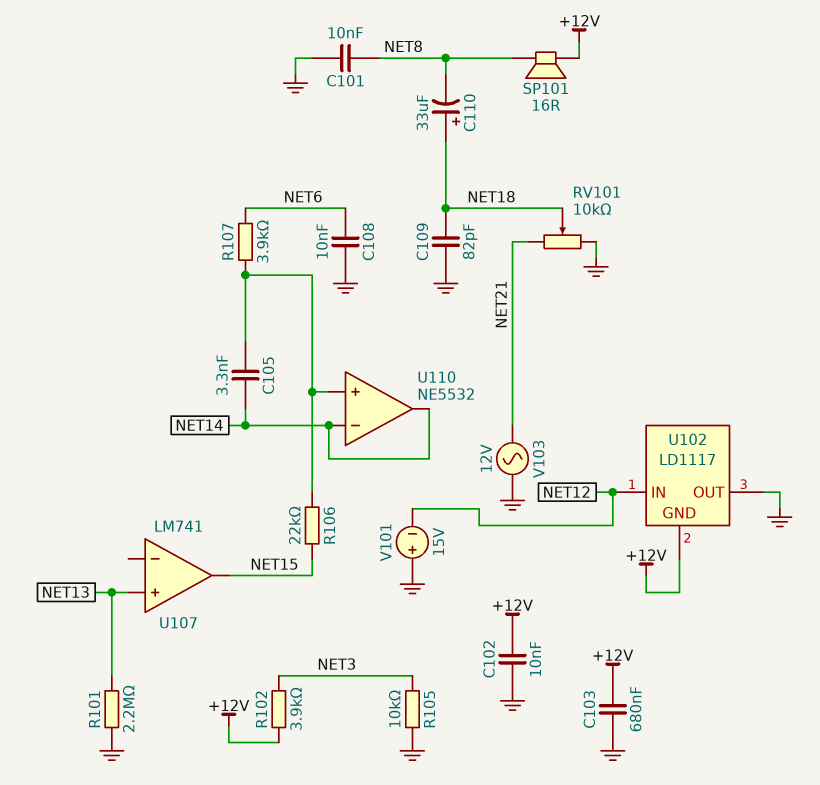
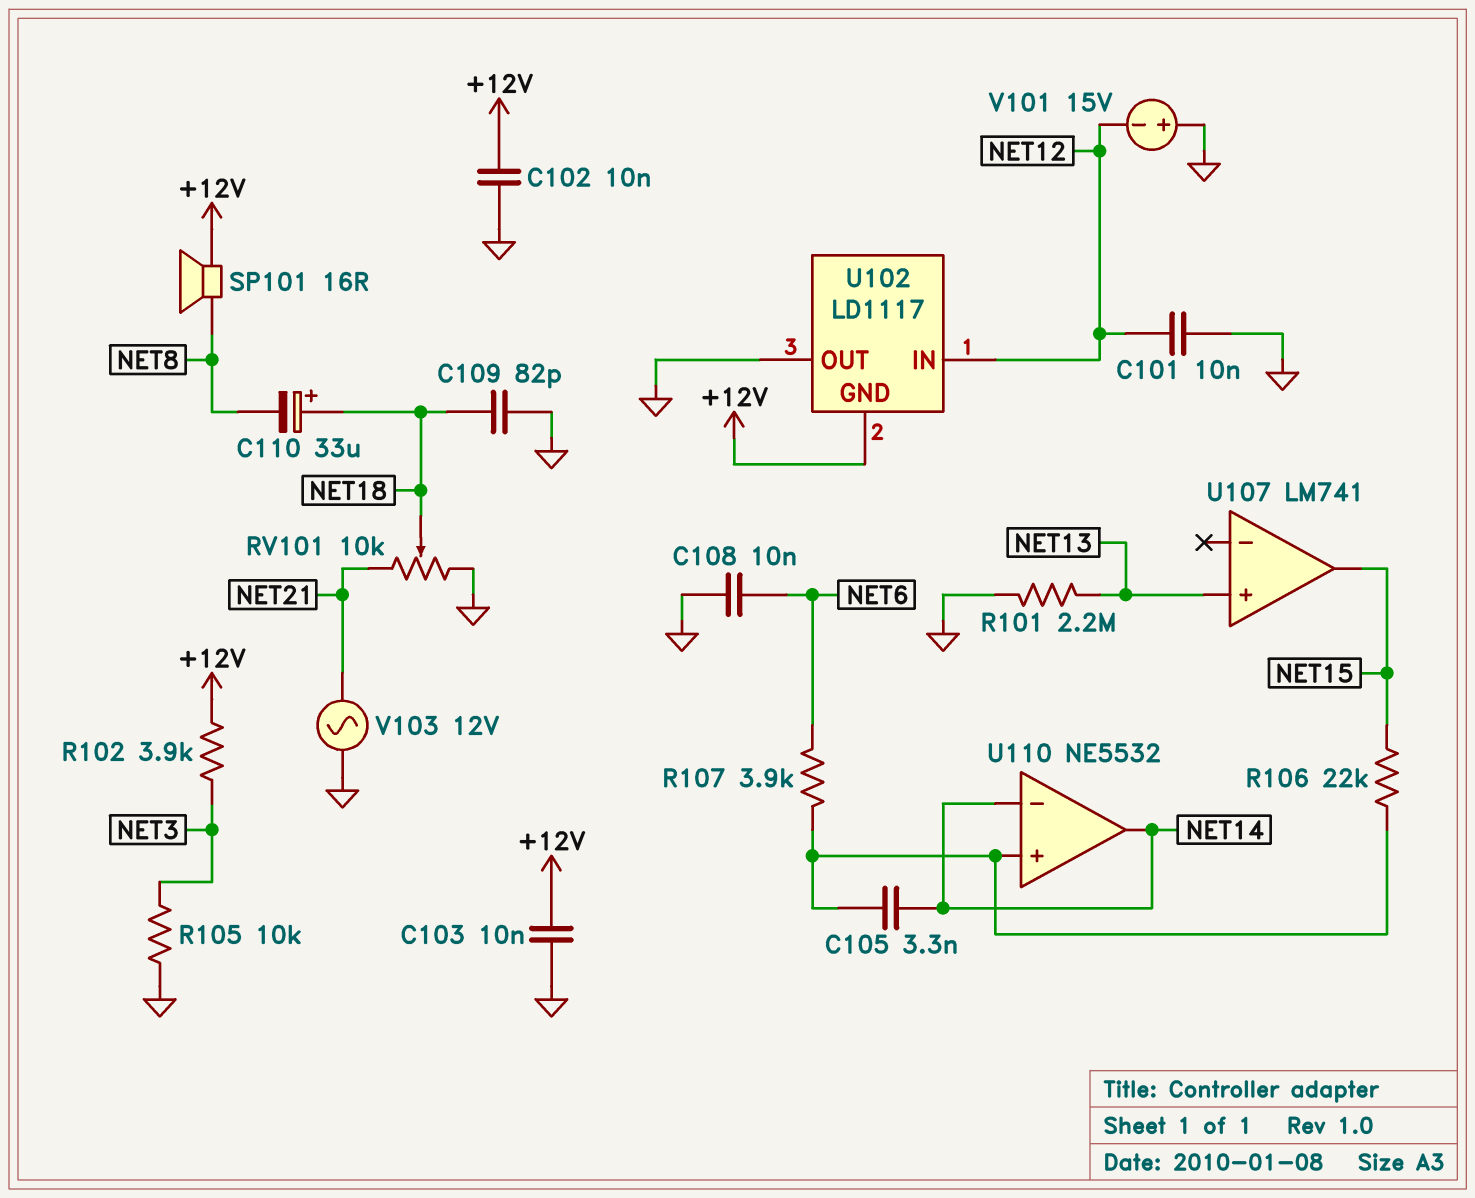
C101: 10nF (GND, NET8) -> 10nF (GND, NET12)
C103: 680nF (+12V, GND) -> 10nF (+12V, GND)

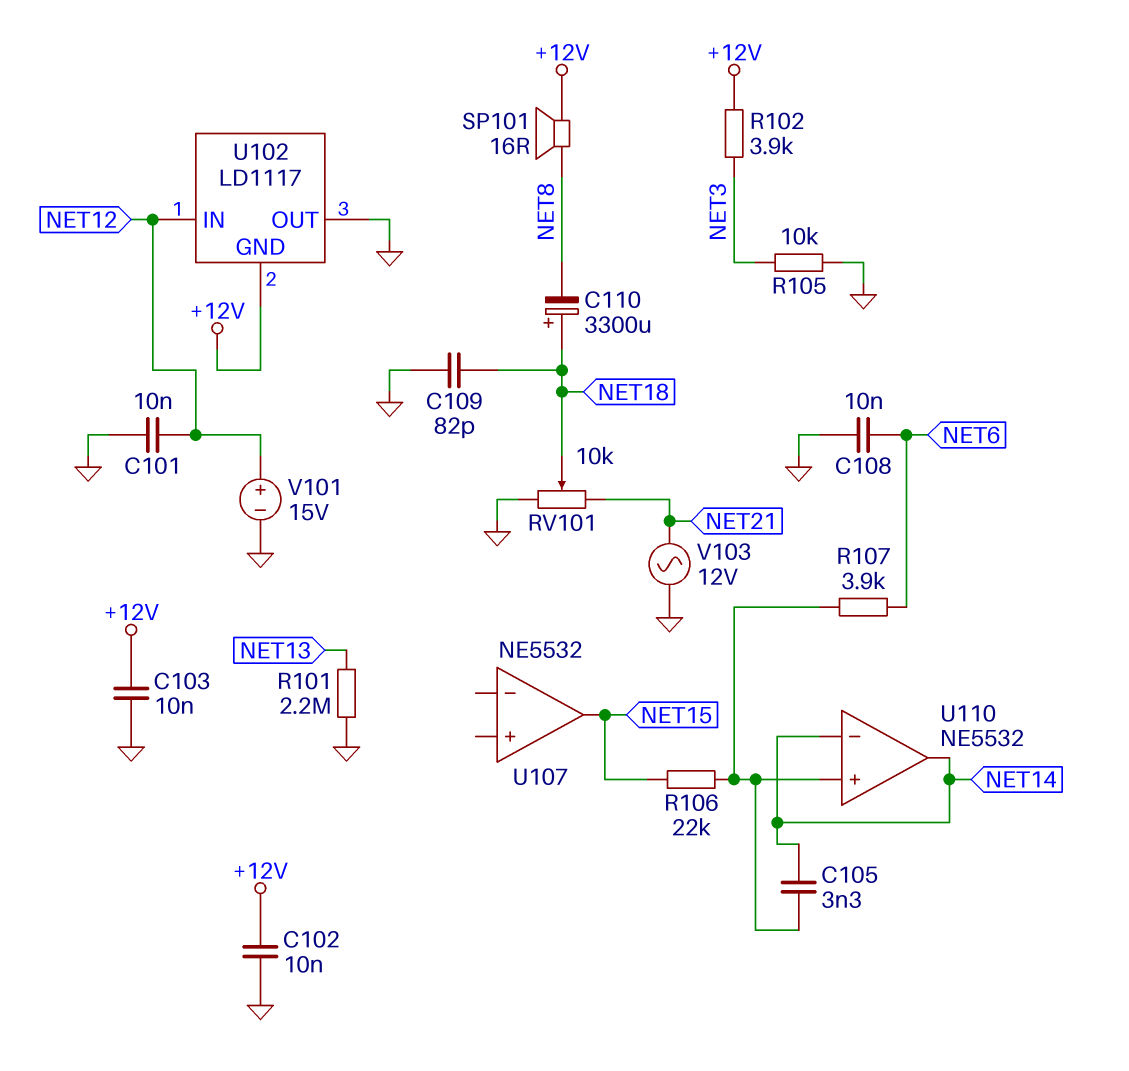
C110: 33uF (plus NET18, minus NET8) -> 3300uF (plus NET18, minus NET8)
U107: LM741 -> NE5532
U107 pin in+: NET13 -> none
V101: 15V (plus GND, minus NET12) -> 15V (plus NET12, minus GND)

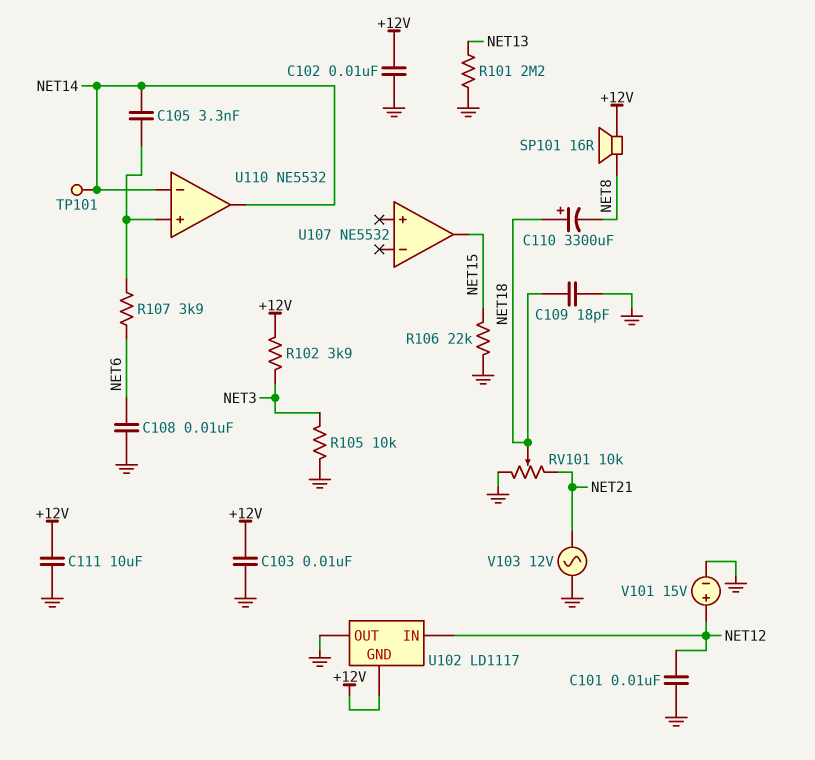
C109: 82pF (GND, NET18) -> 18pF (GND, NET18)
C111: none -> 10uF (+12V, GND)
R106: 22k (NET15, U110/in+) -> 22k (GND, NET15)
TP101: none -> test point (NET14)

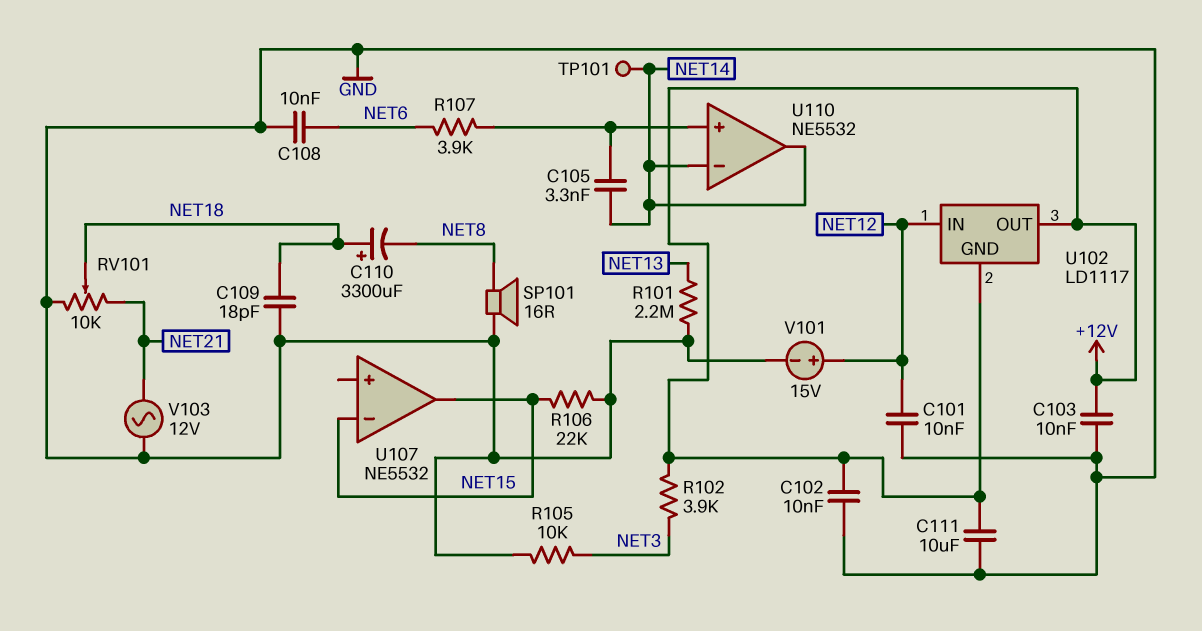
SP101: speaker 16R (+12V, NET8) -> speaker 16R (GND, NET8)
U102 pin OUT: GND -> +12V
U107 pin in-: none -> NET15

